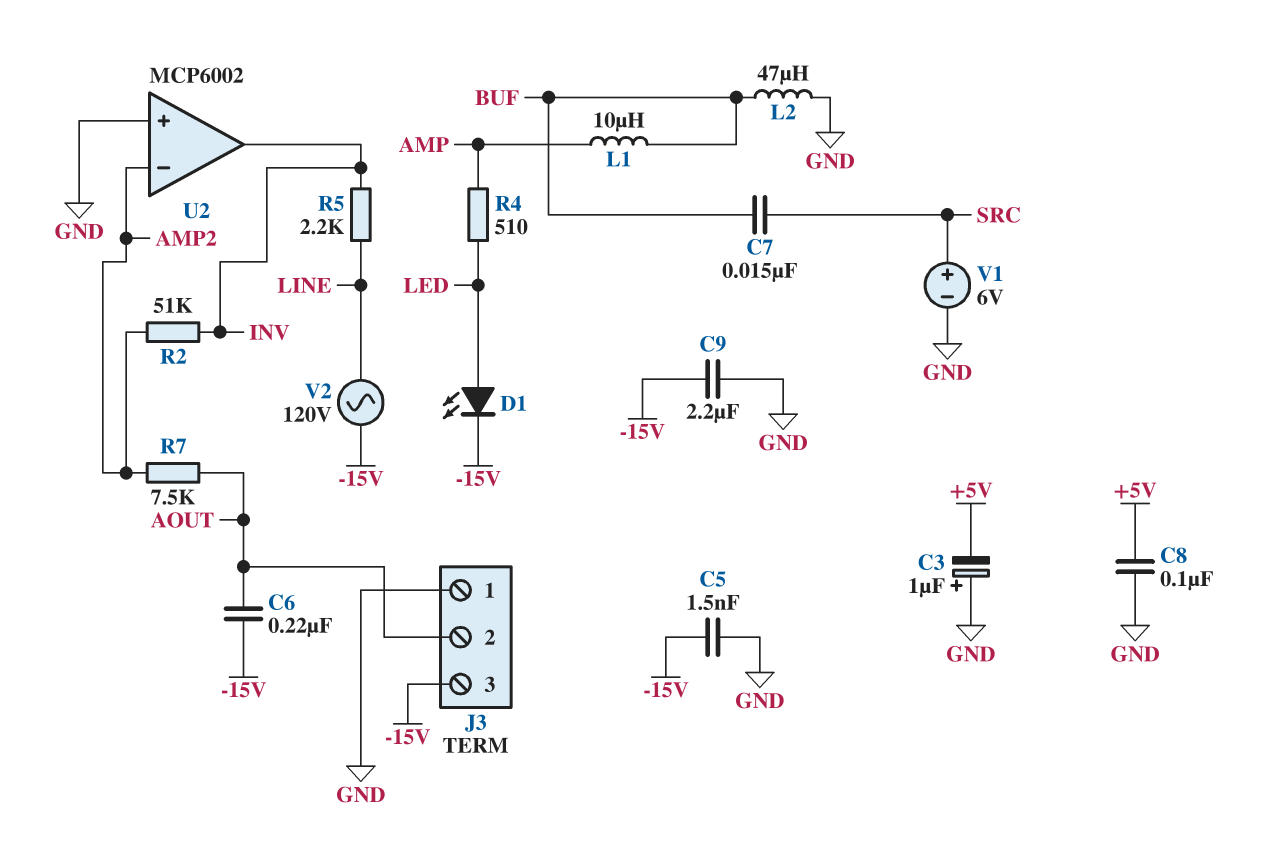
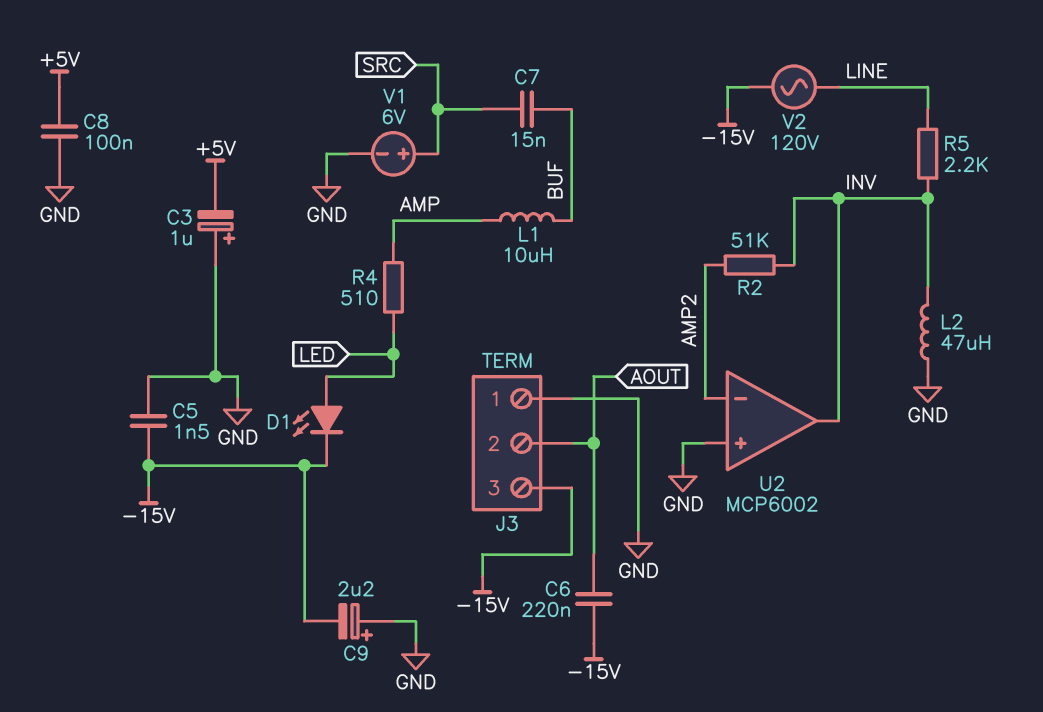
C9: 2.2uF (-15V, GND) -> 2.2uF (plus GND, minus -15V)
L2: 47uH (BUF, GND) -> 47uH (GND, INV)
R7: 7.5k (AMP2, AOUT) -> none

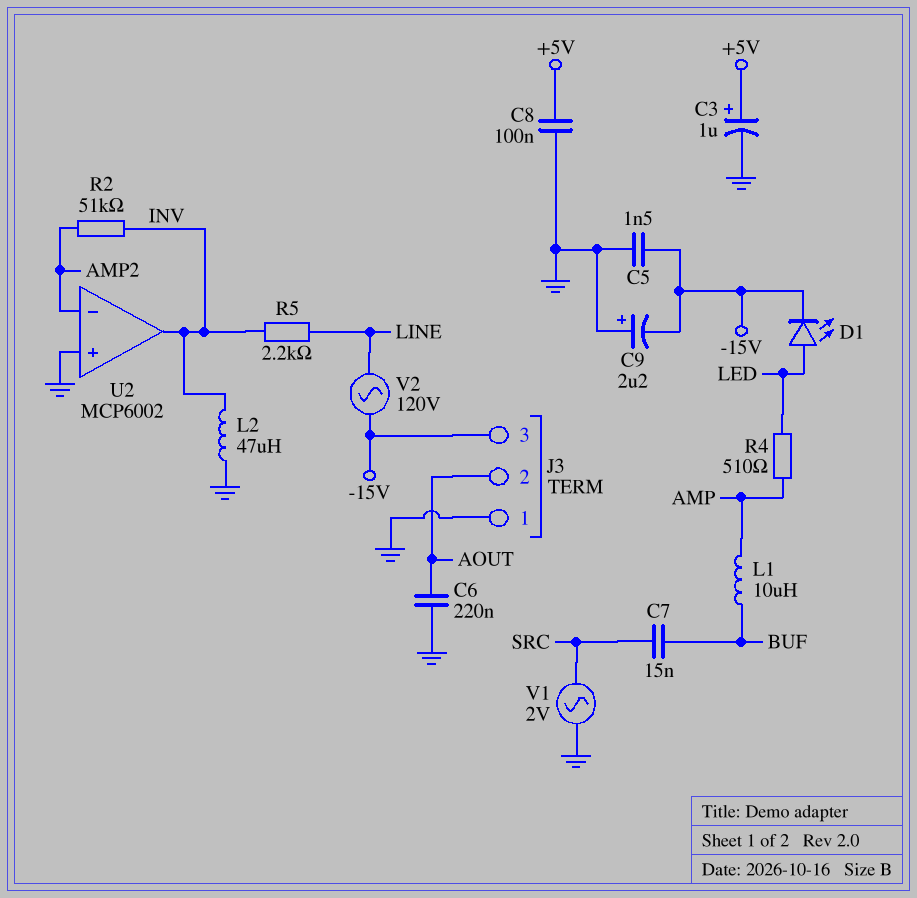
C3: 1uF (plus GND, minus +5V) -> 1uF (plus +5V, minus GND)
C6: 220nF (-15V, AOUT) -> 220nF (AOUT, GND)
V1: 6V (plus SRC, minus GND) -> AC 2V (GND, SRC)

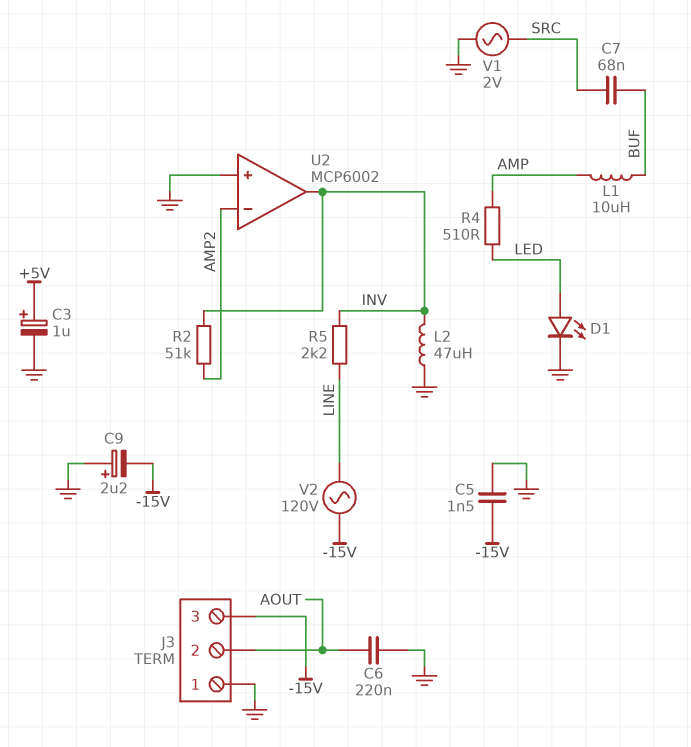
C7: 15nF (BUF, SRC) -> 68nF (BUF, SRC)
C8: 100nF (+5V, GND) -> none
D1: LED (A LED, K -15V) -> LED (A LED, K GND)

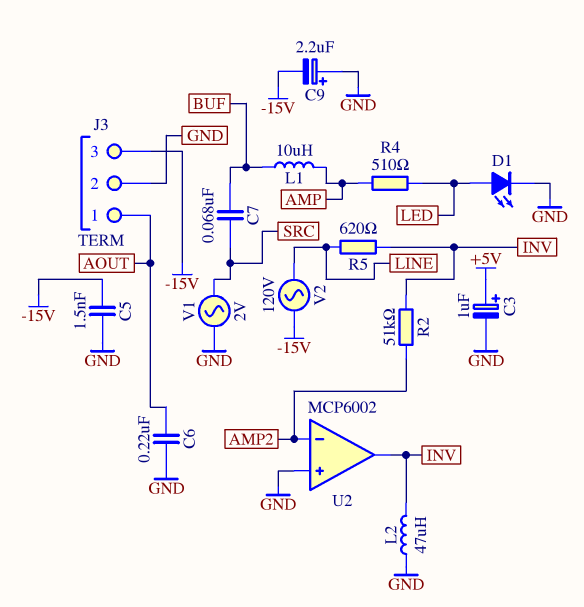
J3 pin 1: GND -> AOUT
J3 pin 2: AOUT -> GND
R5: 2.2k (INV, LINE) -> 620 (INV, LINE)

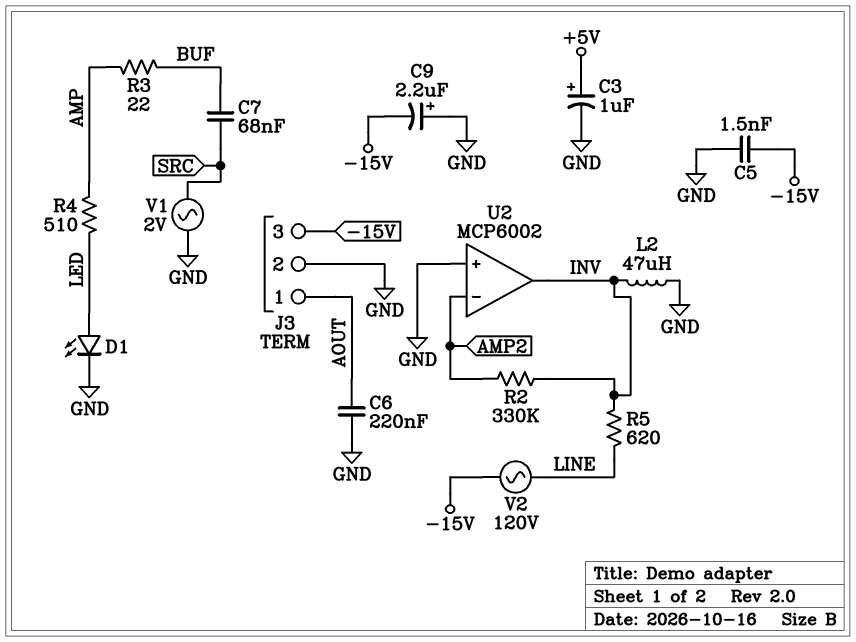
L1: 10uH (AMP, BUF) -> none
R2: 51k (AMP2, INV) -> 330k (AMP2, INV)
R3: none -> 22 (AMP, BUF)

